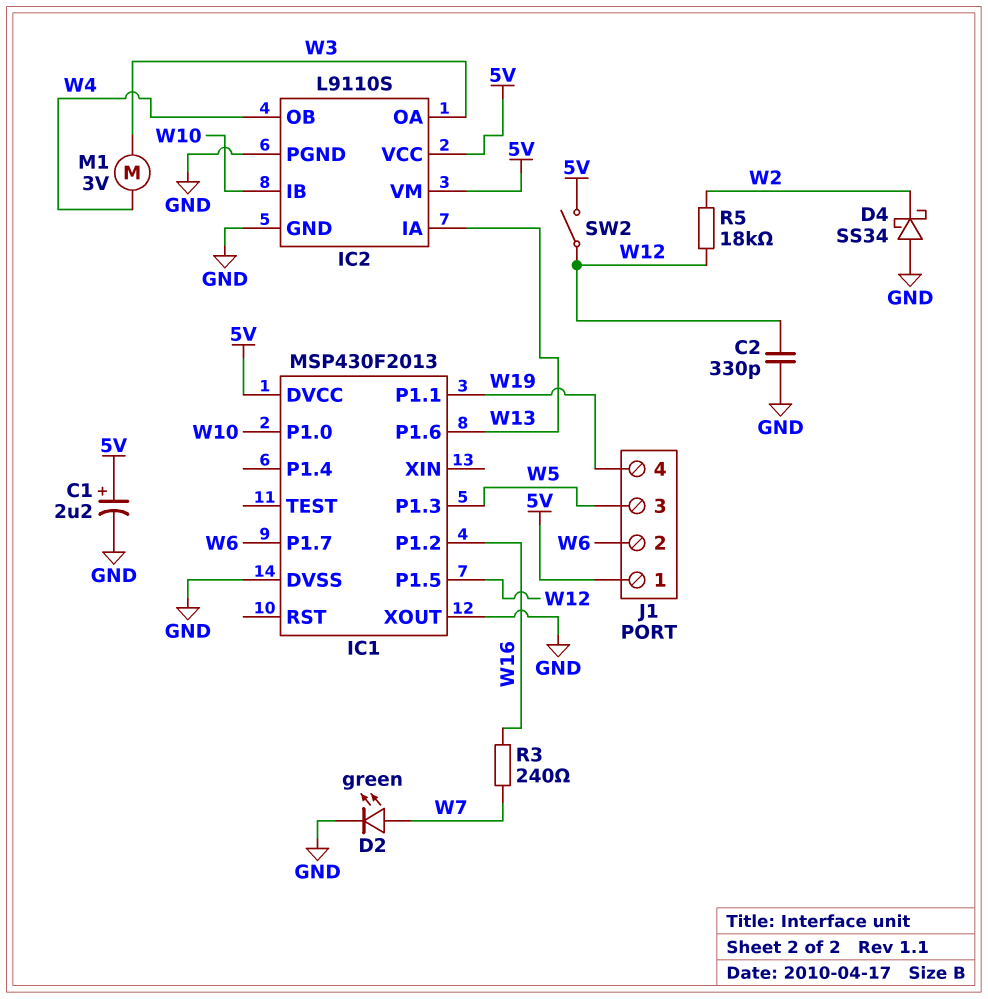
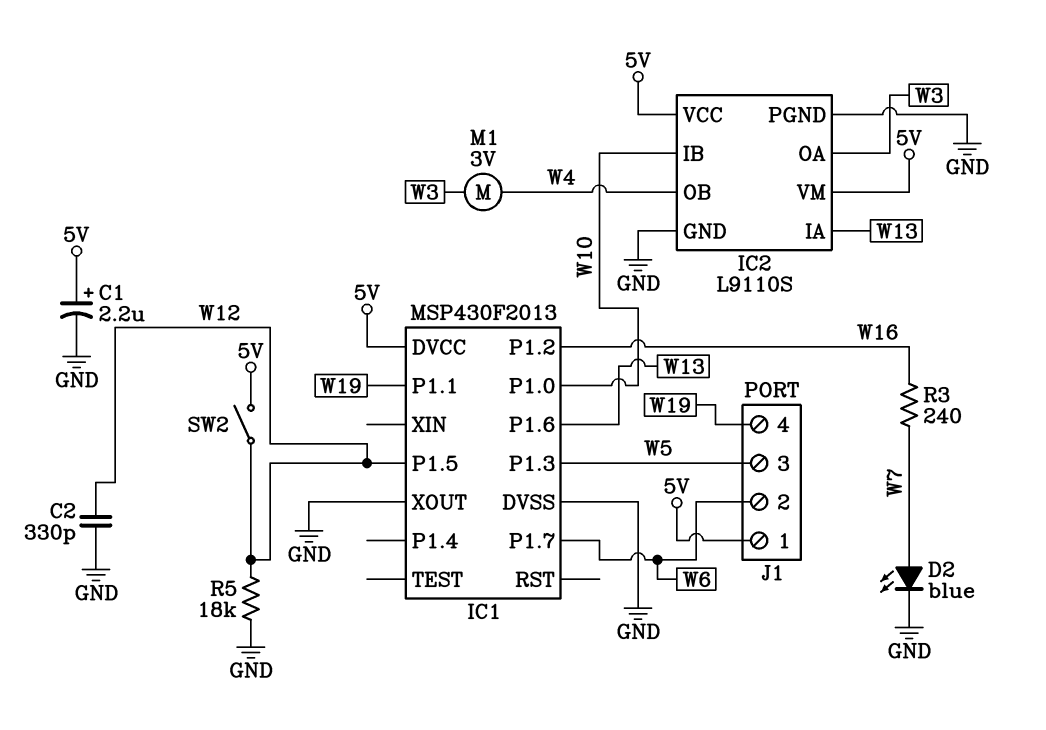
D2: LED green (A W7, K GND) -> LED blue (A W7, K GND)
D4: schottky SS34 (A GND, K W2) -> none
R5: 18k (W2, W12) -> 18k (GND, W12)

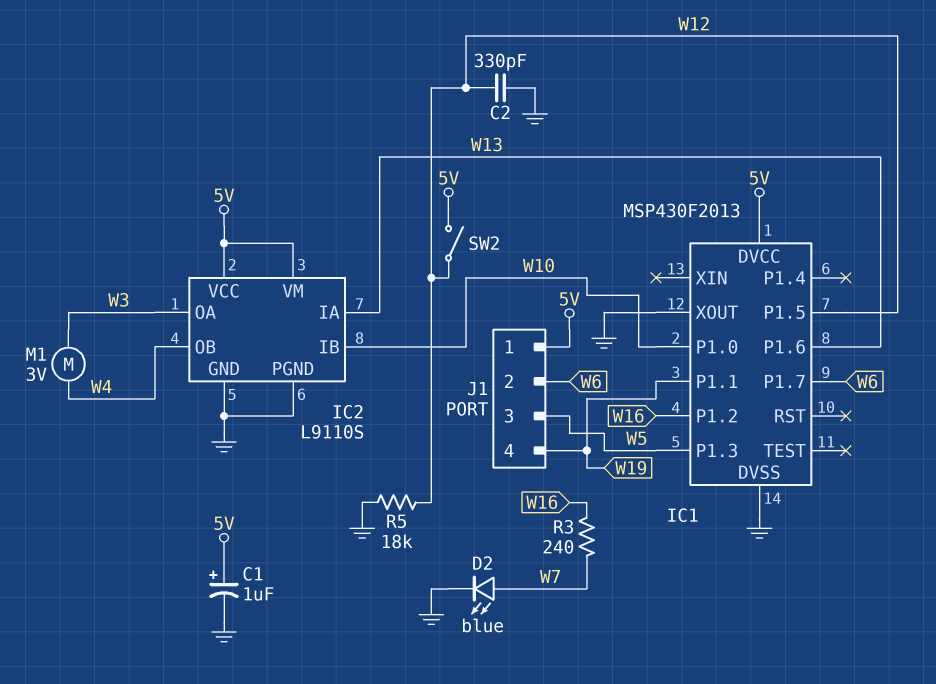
C1: 2.2uF (plus 5V, minus GND) -> 1uF (plus 5V, minus GND)

